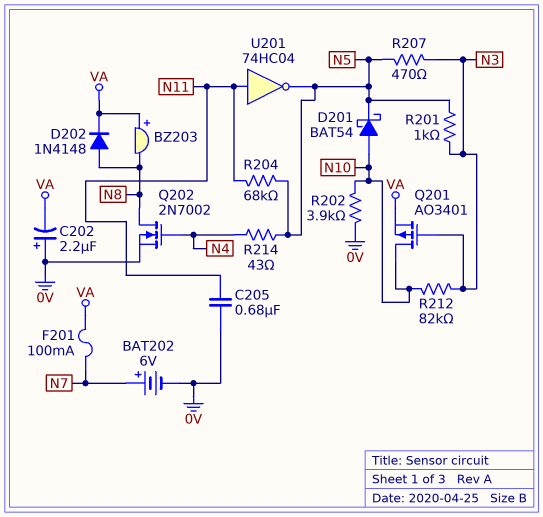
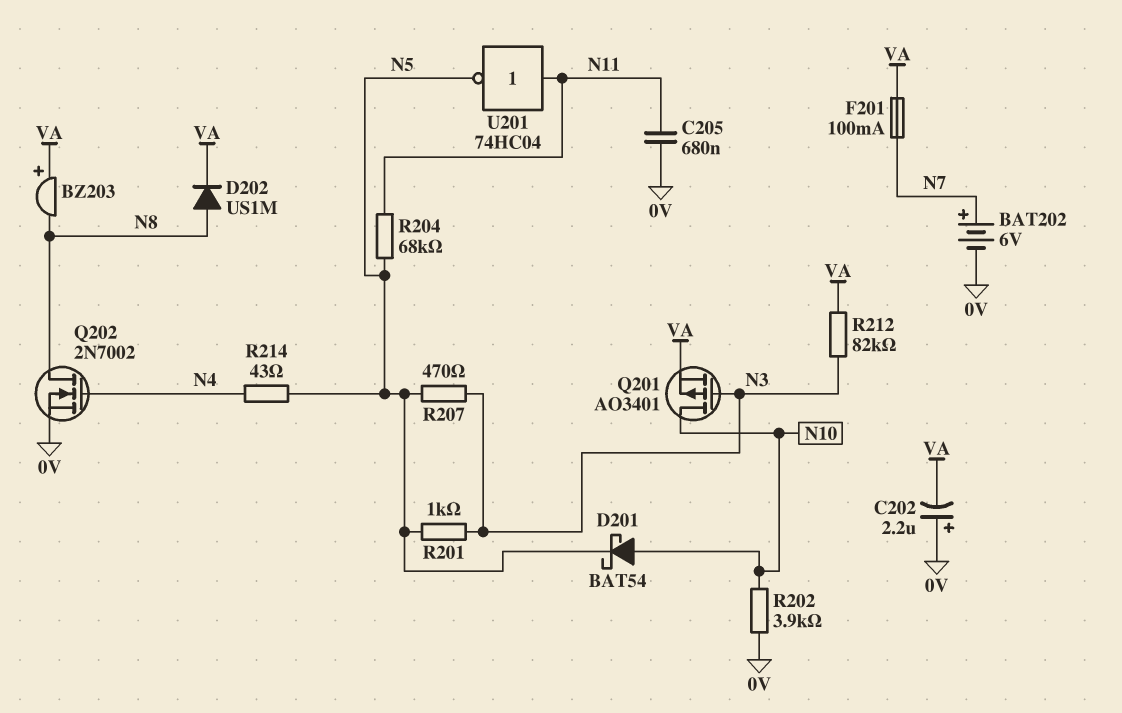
D202: diode 1N4148 (A N8, K VA) -> diode US1M (A N8, K VA)
R212: 82k (N3, N10) -> 82k (N3, VA)

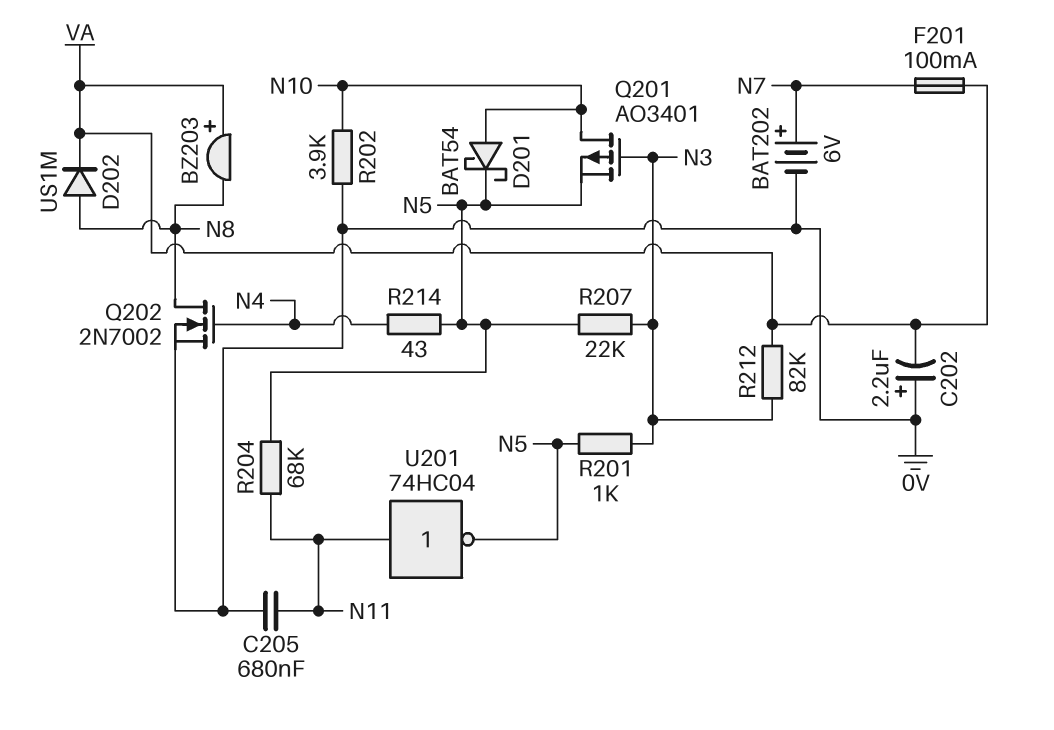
Q201: PMOS AO3401 (G N3, D N10, S VA) -> PMOS AO3401 (G N3, D N10, S N5)
R207: 470 (N3, N5) -> 22k (N3, N5)

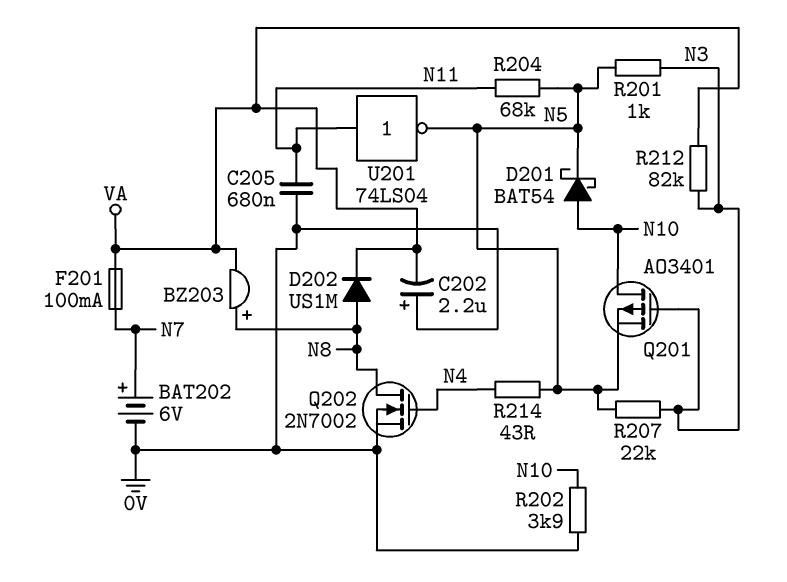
BZ203: buzzer (plus VA, minus N8) -> buzzer (plus N8, minus VA)
U201: NOT 74HC04 (in N11, out N5) -> NOT 74LS04 (in N11, out N5)

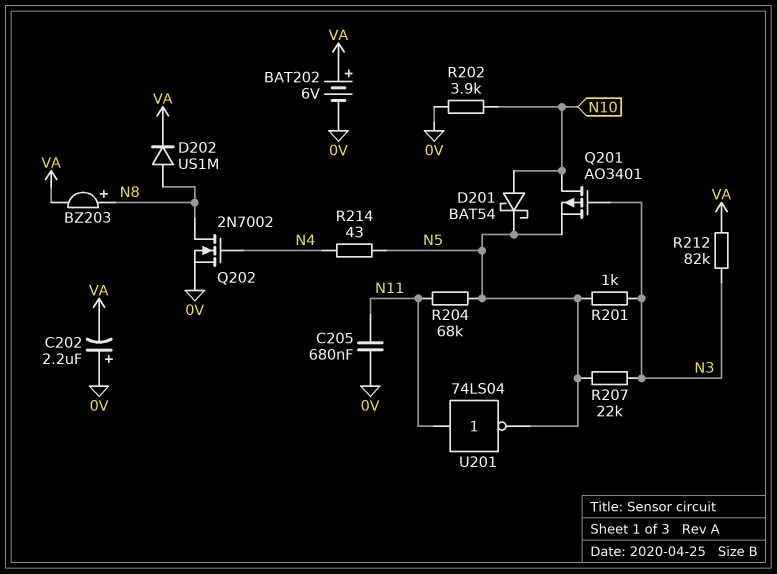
BAT202: 6V (plus N7, minus 0V) -> 6V (plus VA, minus 0V)
F201: 100mA (N7, VA) -> none

